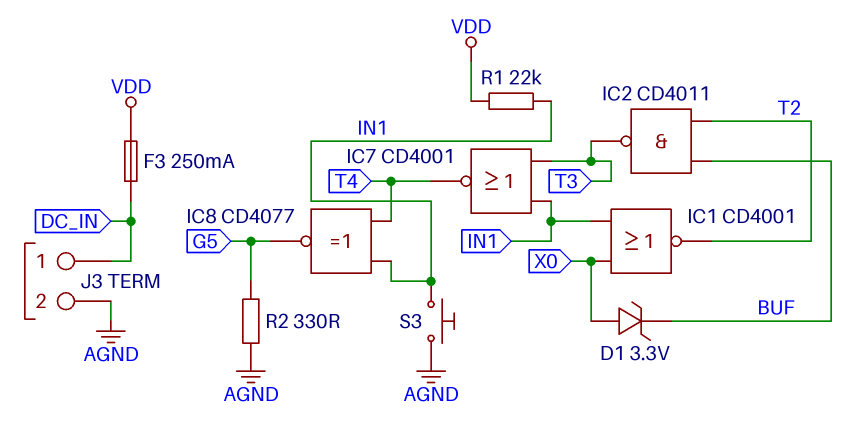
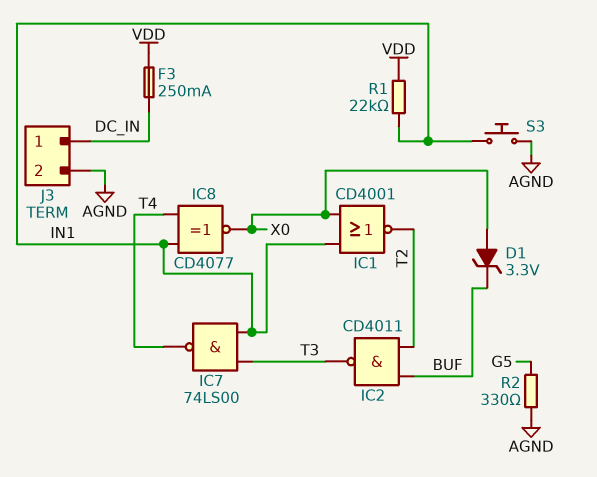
IC7: NOR CD4001 (in IN1, in T3, out T4) -> NAND 74LS00 (in IN1, in T3, out T4)
IC8: XNOR CD4077 (in IN1, in T4, out G5) -> XNOR CD4077 (in IN1, in T4, out X0)

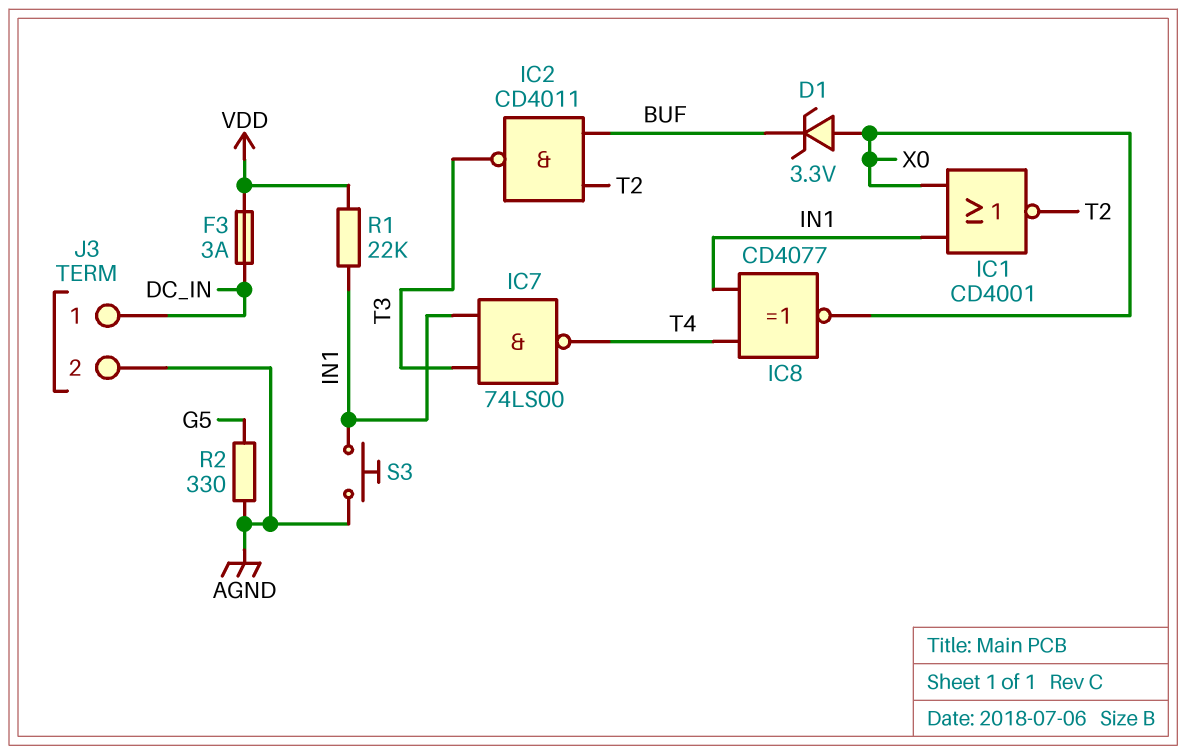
F3: 250mA (DC_IN, VDD) -> 3A (DC_IN, VDD)

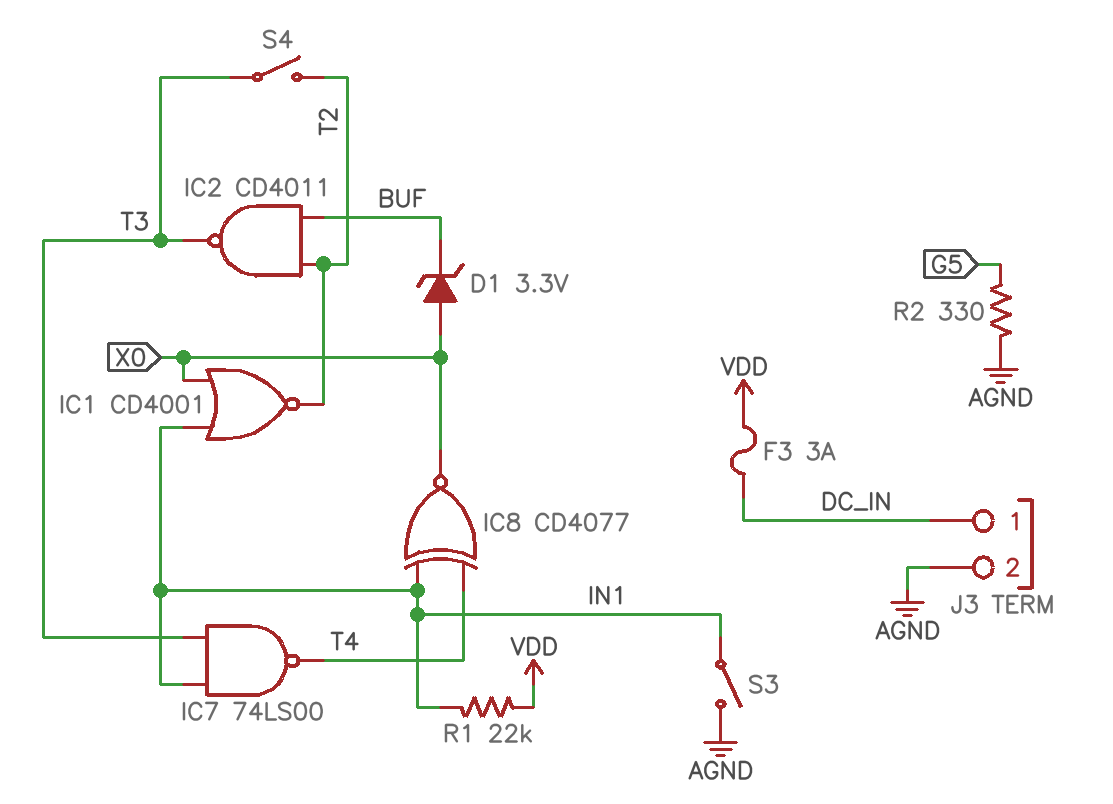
S3: button (AGND, IN1) -> switch (AGND, IN1)
S4: none -> switch (T2, T3)

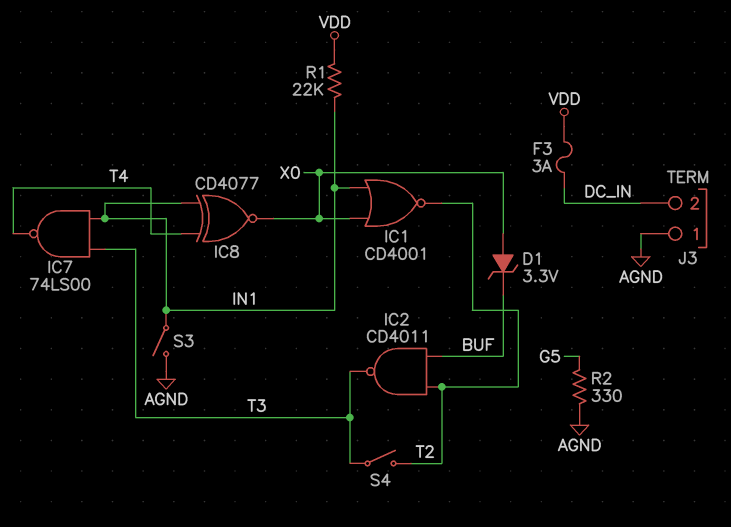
J3 pin 1: DC_IN -> AGND
J3 pin 2: AGND -> DC_IN

